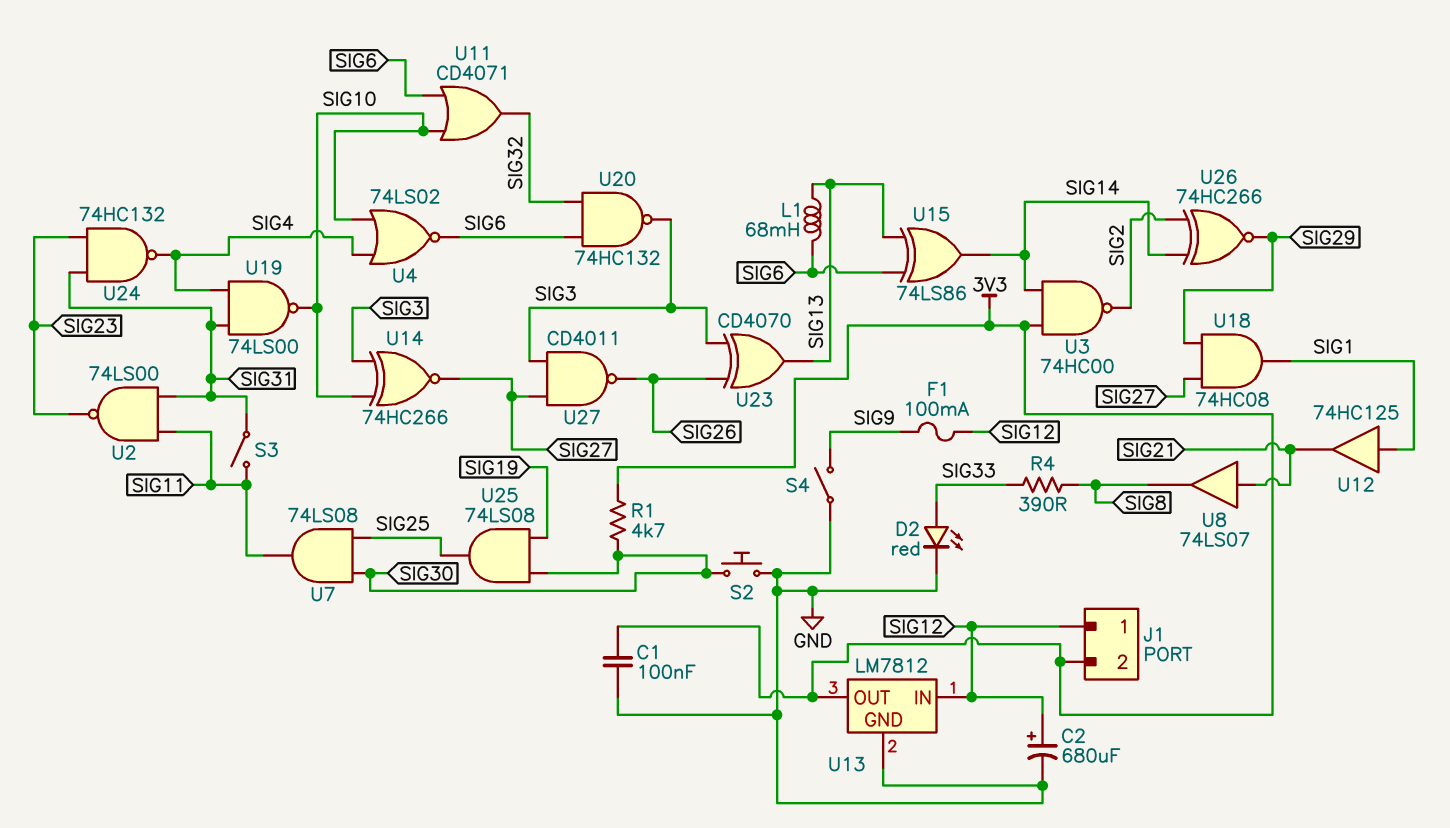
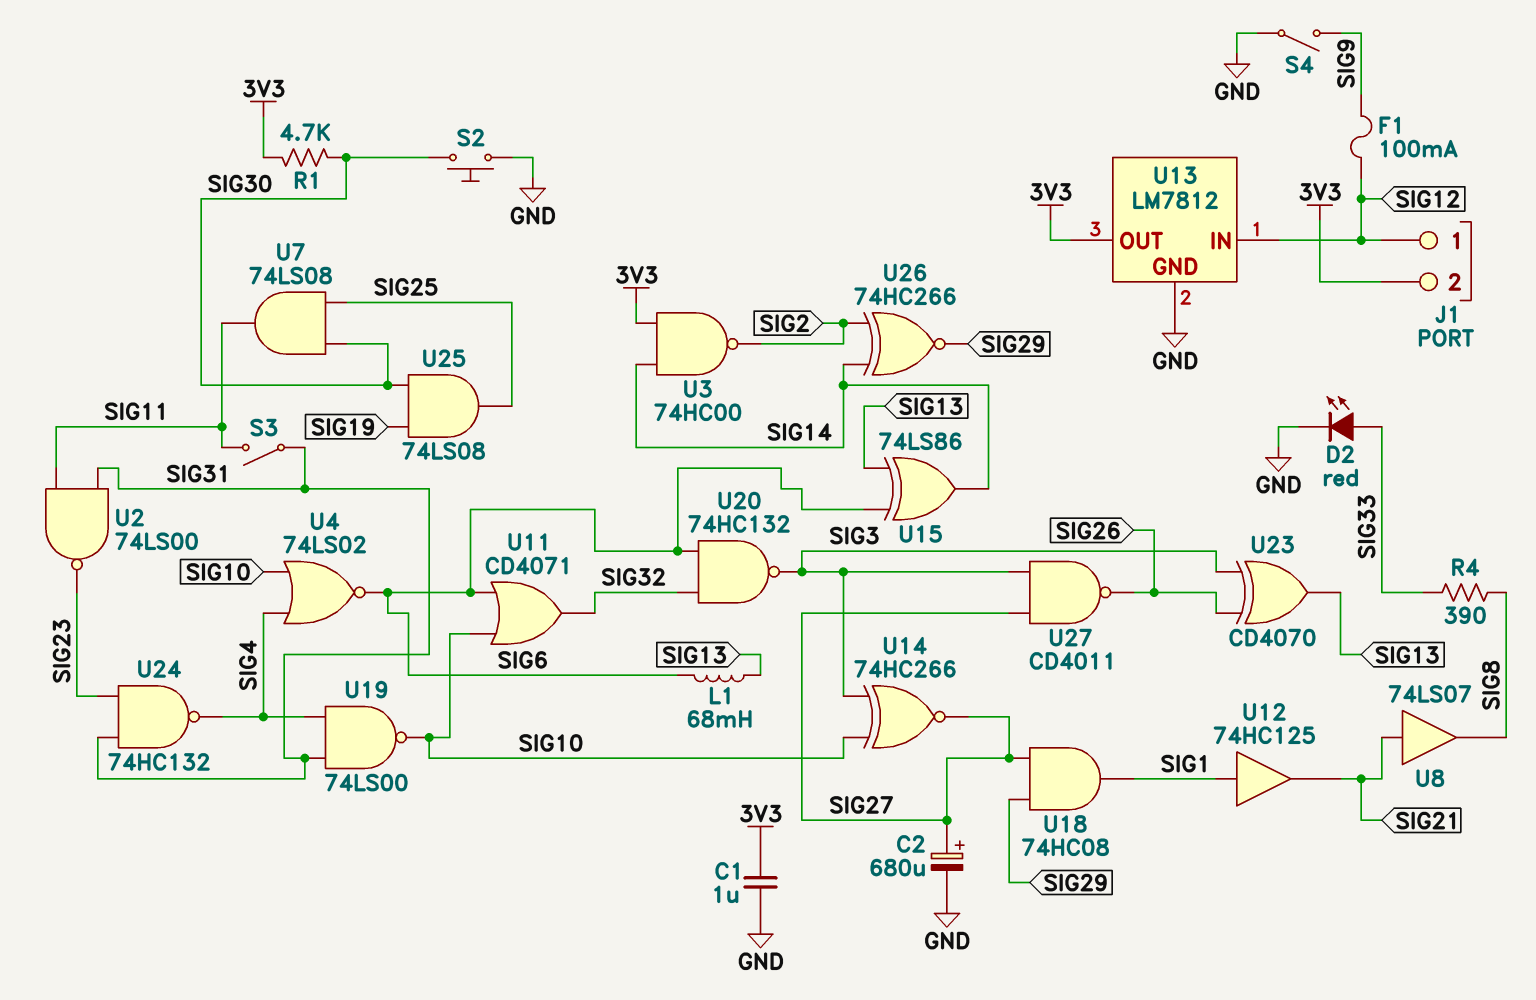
C1: 100nF (3V3, GND) -> 1uF (3V3, GND)
C2: 680uF (plus SIG12, minus GND) -> 680uF (plus SIG27, minus GND)

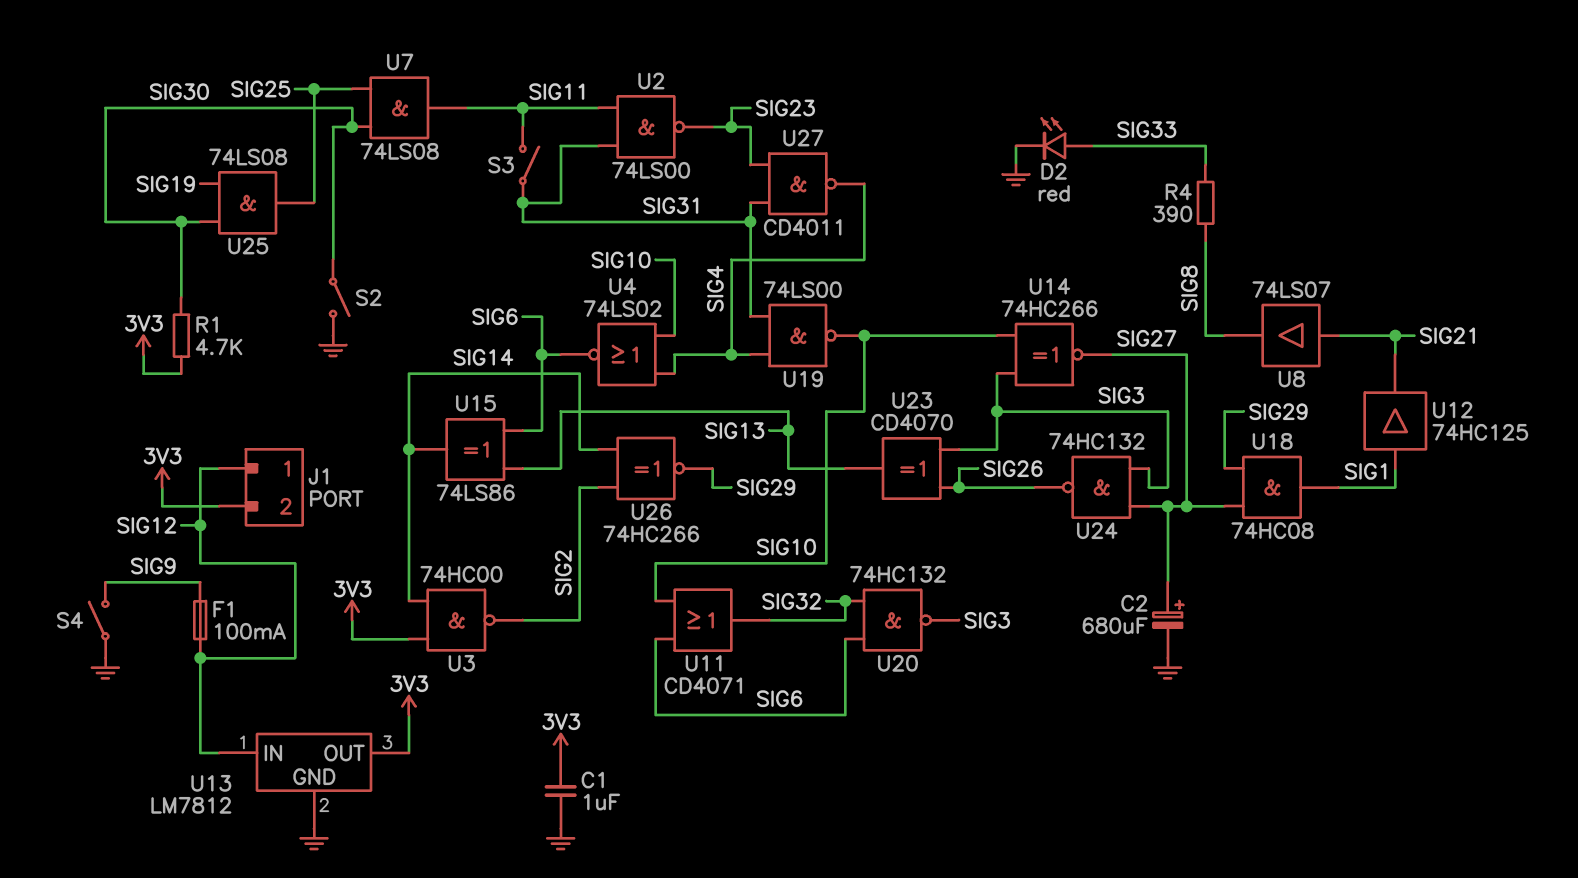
L1: 68mH (SIG6, SIG13) -> none
S2: button (GND, SIG30) -> switch (GND, SIG30)
U24: NAND 74HC132 (in SIG23, in SIG31, out SIG4) -> NAND 74HC132 (in SIG3, in SIG27, out SIG26)
U27: NAND CD4011 (in SIG3, in SIG27, out SIG26) -> NAND CD4011 (in SIG23, in SIG31, out SIG4)

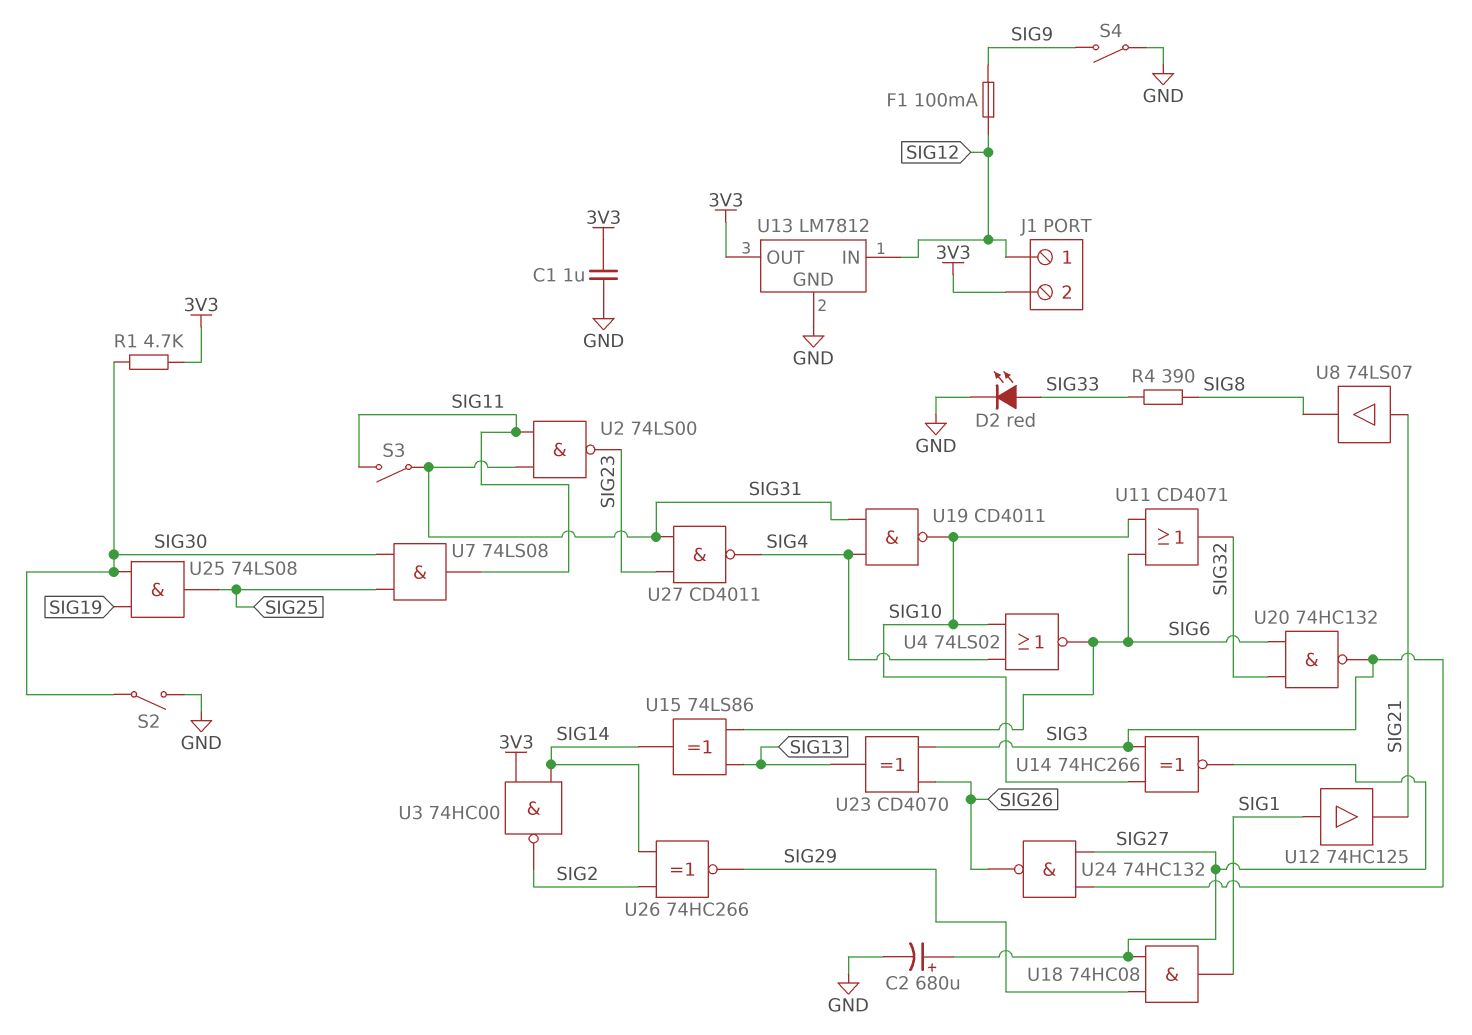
U19: NAND 74LS00 (in SIG4, in SIG31, out SIG10) -> NAND CD4011 (in SIG4, in SIG31, out SIG10)

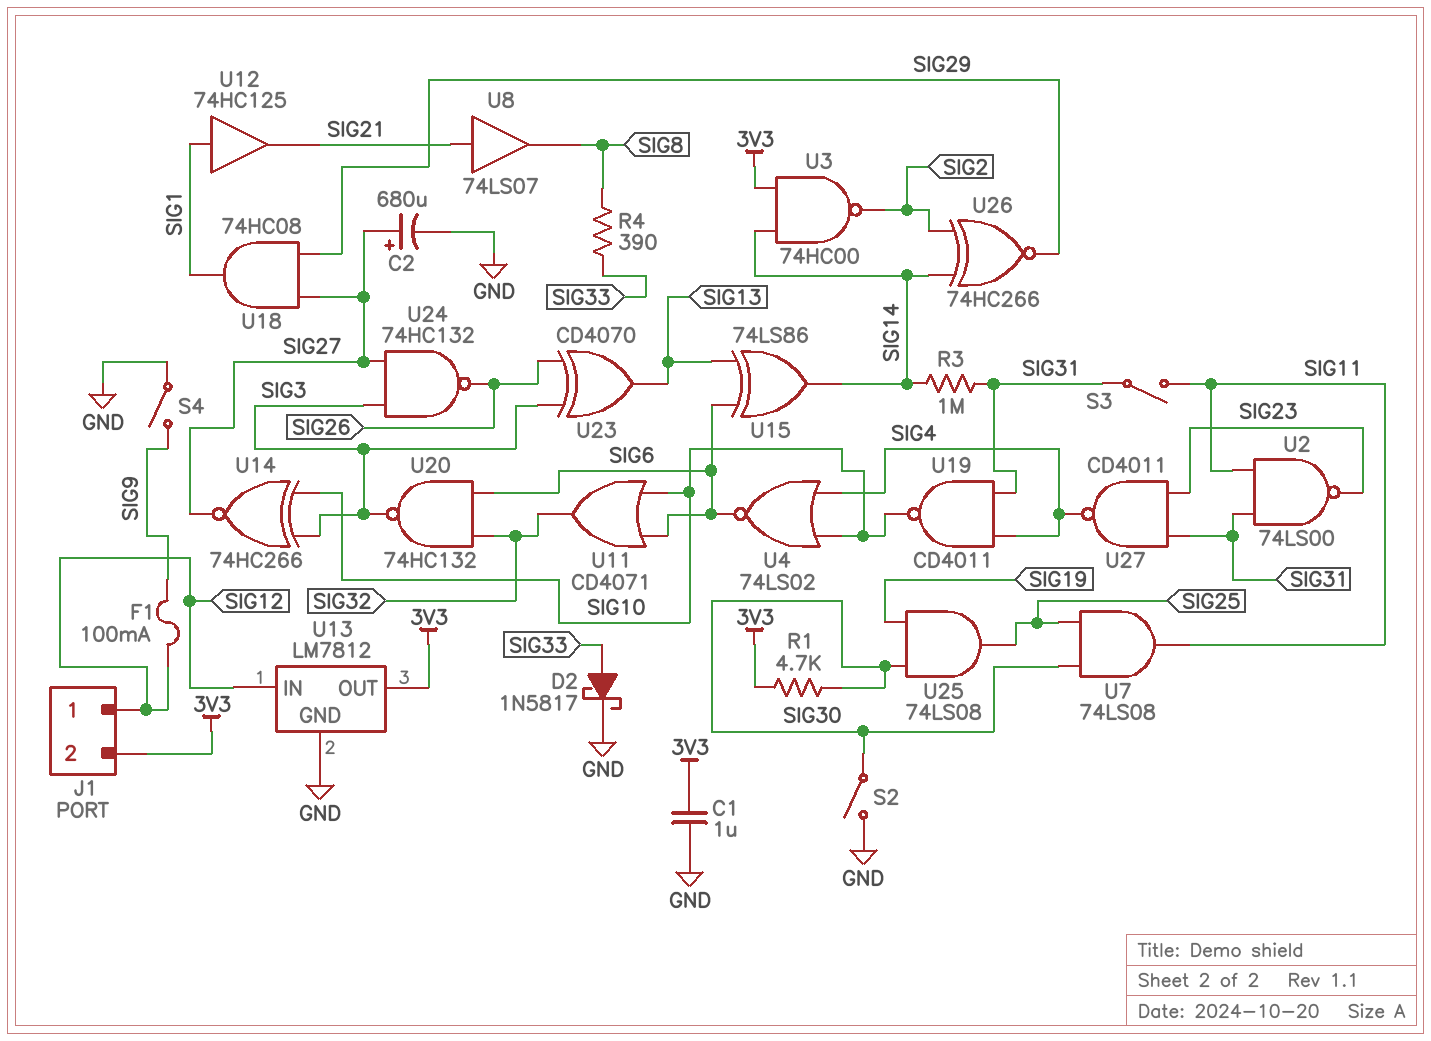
D2: LED red (A SIG33, K GND) -> schottky 1N5817 (A SIG33, K GND)
R3: none -> 1M (SIG14, SIG31)

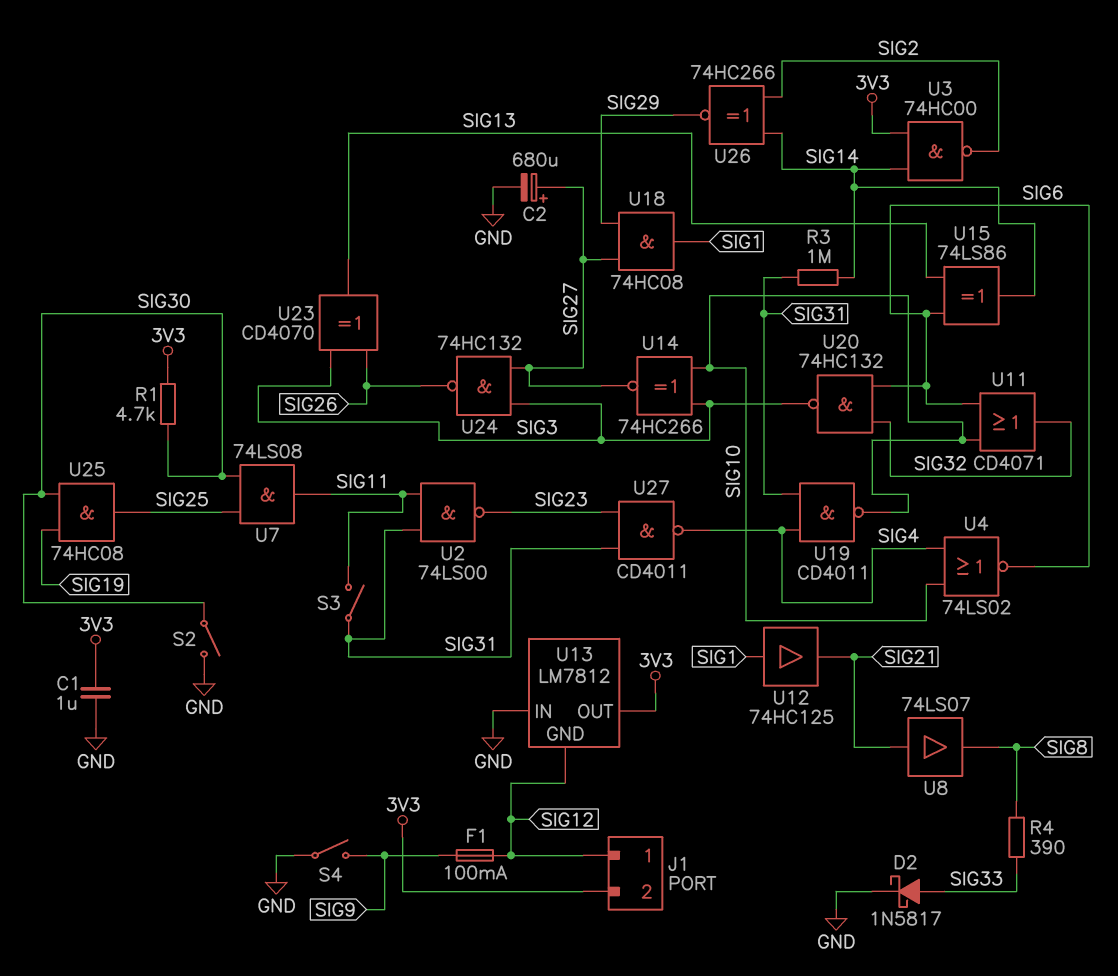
U13 pin GND: GND -> SIG12
U13 pin IN: SIG12 -> GND
U25: AND 74LS08 (in SIG19, in SIG30, out SIG25) -> AND 74HC08 (in SIG19, in SIG30, out SIG25)

